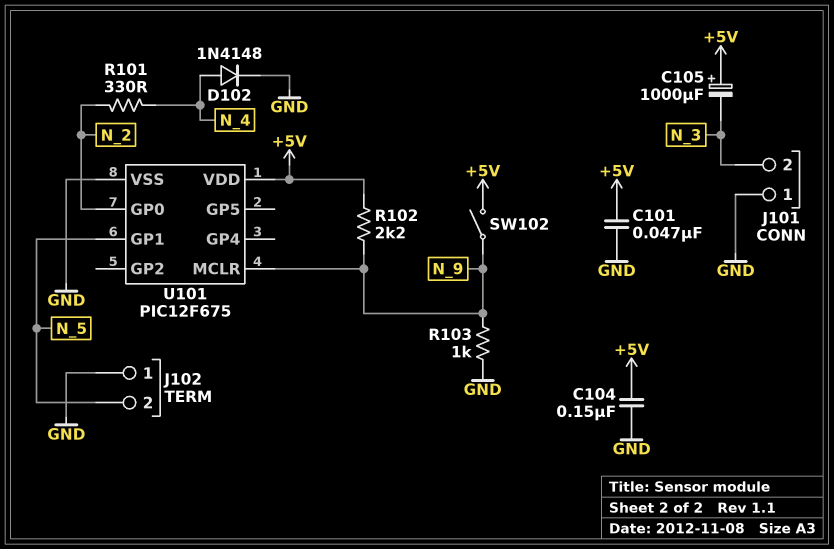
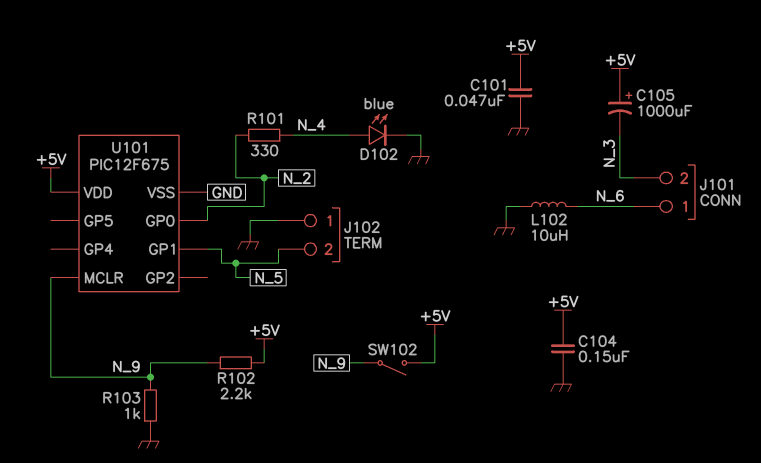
D102: diode 1N4148 (A N_4, K GND) -> LED blue (A N_4, K GND)
J101 pin 1: GND -> N_6
L102: none -> 10uH (GND, N_6)

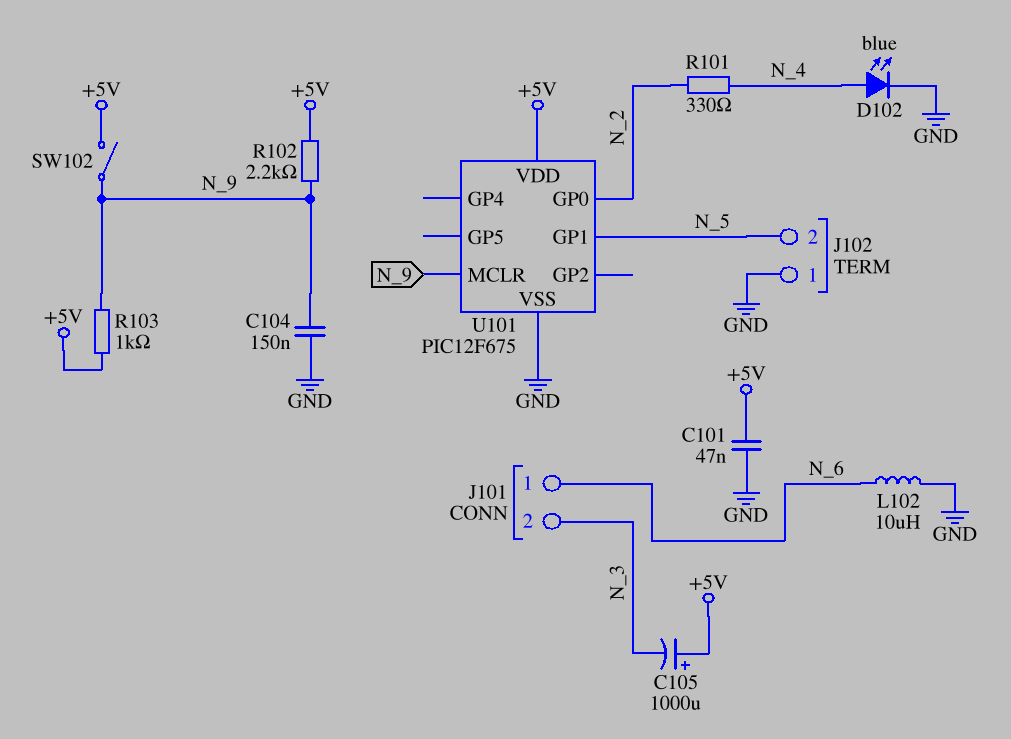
C104: 150nF (+5V, GND) -> 150nF (GND, N_9)
R103: 1k (GND, N_9) -> 1k (+5V, N_9)

